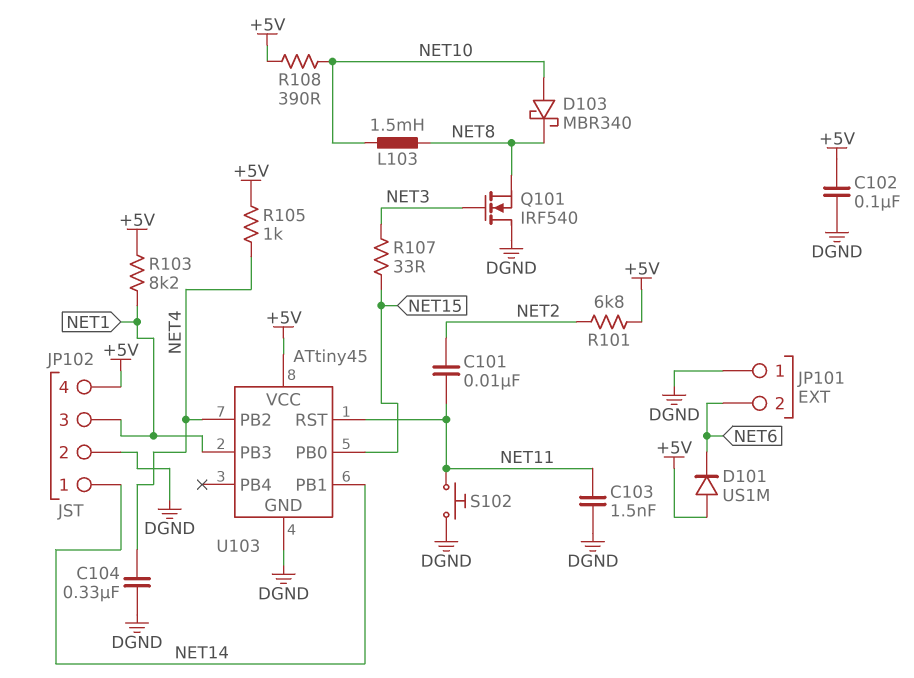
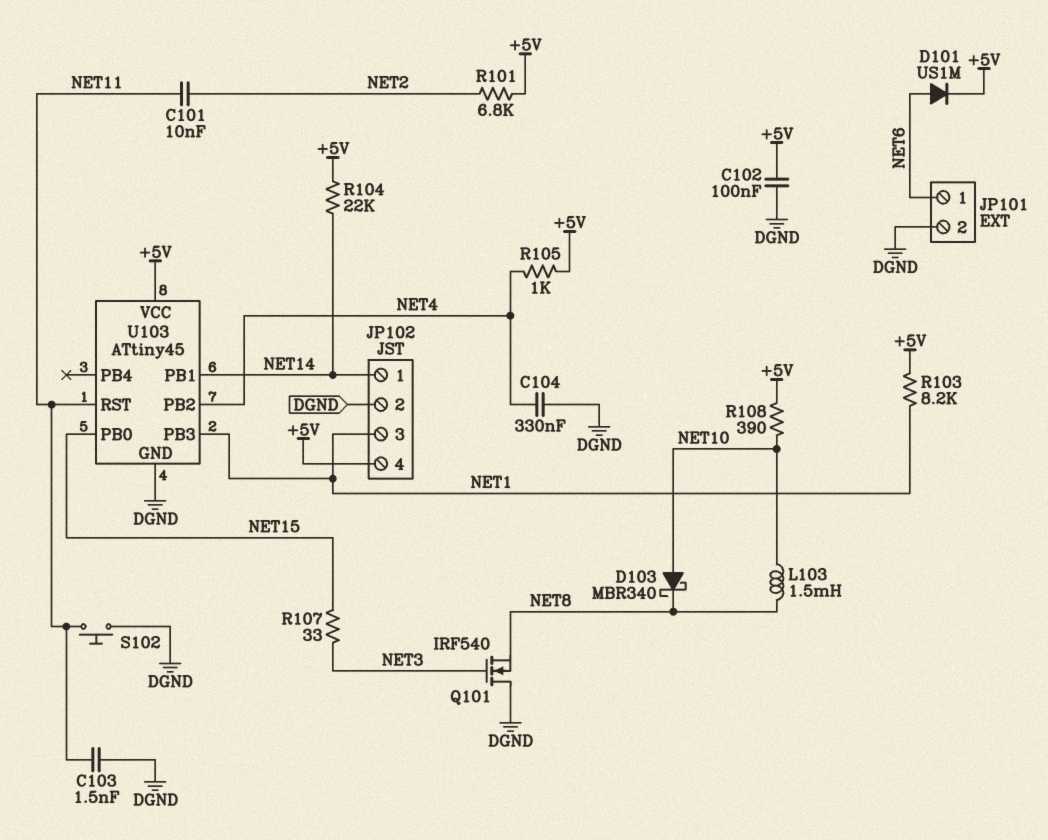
D101: diode US1M (A +5V, K NET6) -> diode US1M (A NET6, K +5V)
JP101 pin 1: DGND -> NET6
JP101 pin 2: NET6 -> DGND
R104: none -> 22k (+5V, NET14)

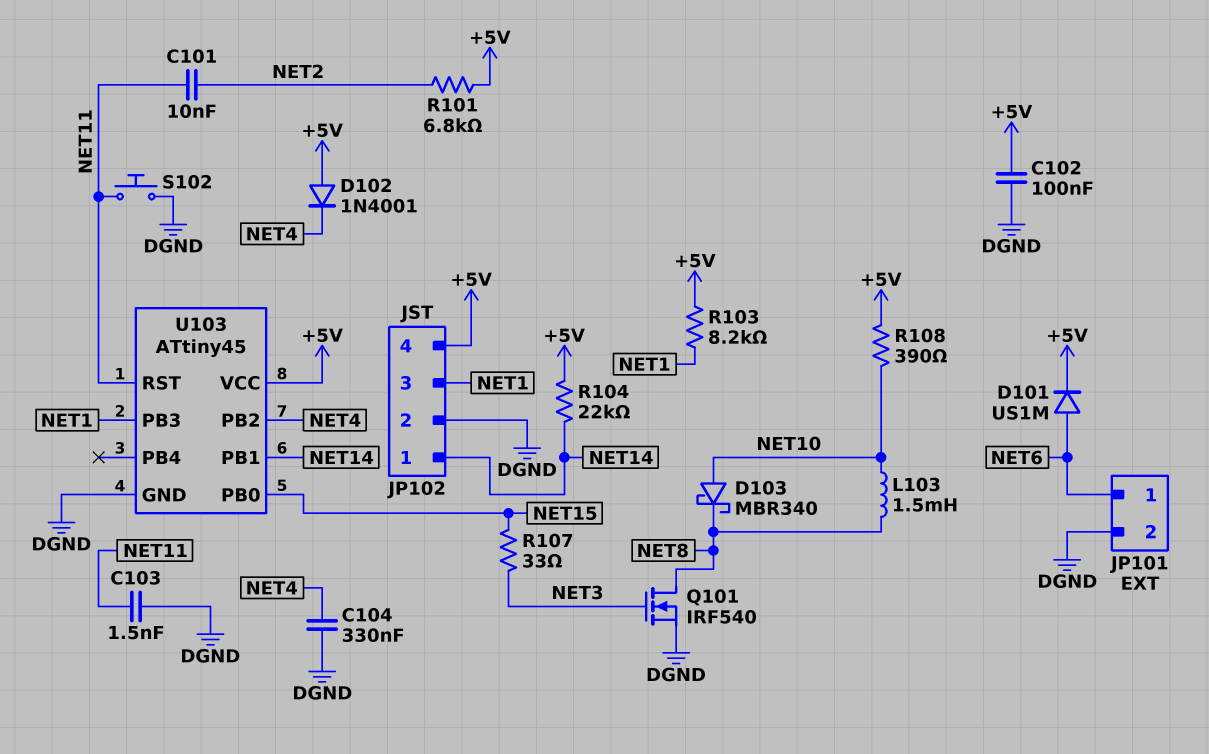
D102: none -> diode 1N4001 (A +5V, K NET4)
Q101: NMOS IRF540 (G NET3, D DGND, S NET8) -> NMOS IRF540 (G NET3, D NET8, S DGND)
R105: 1k (+5V, NET4) -> none

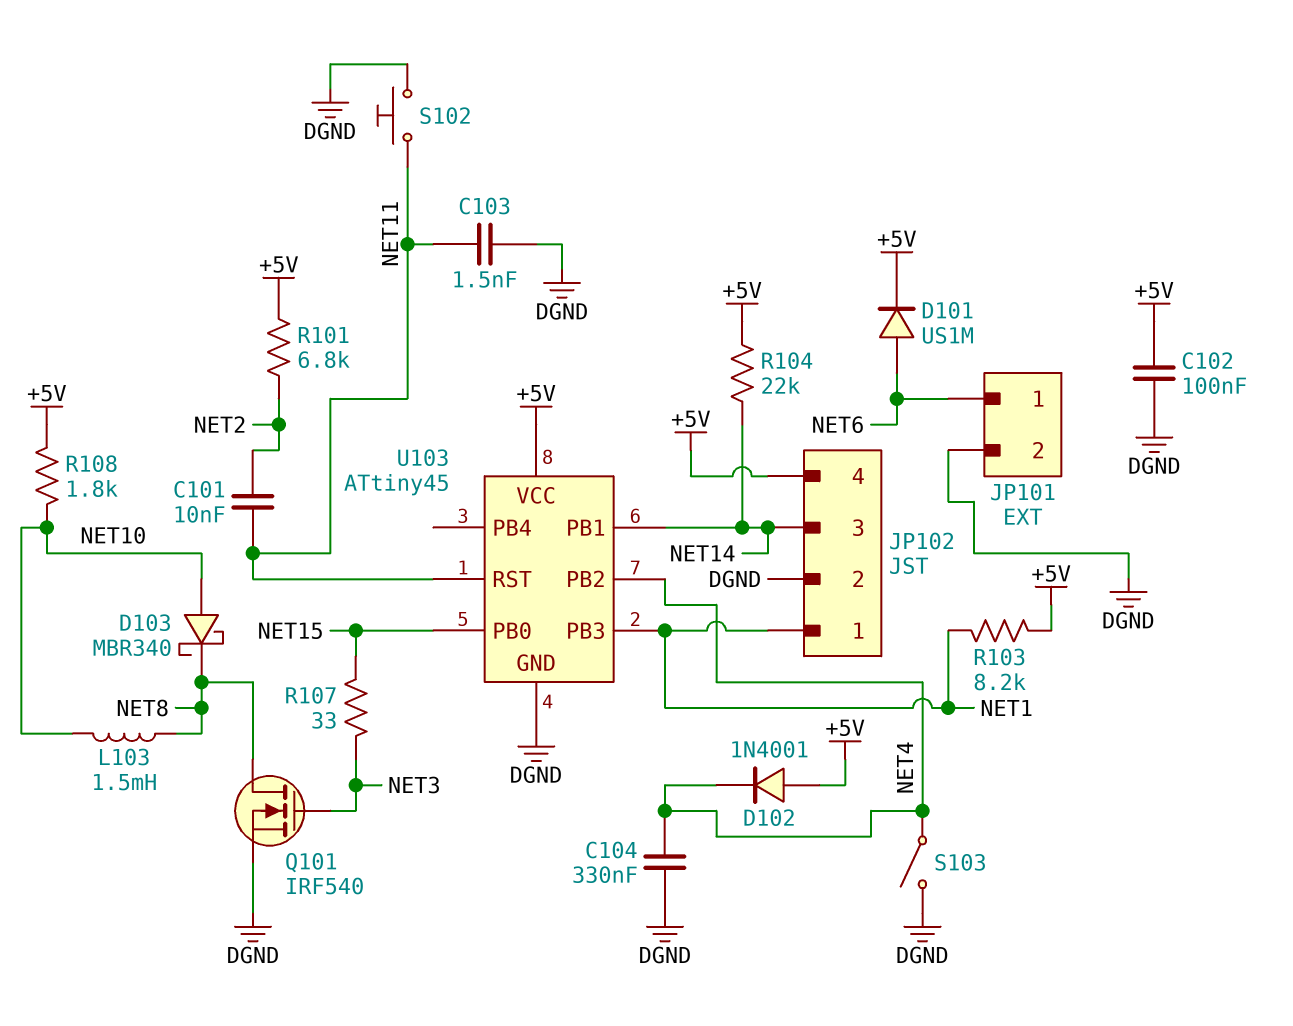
JP102 pin 1: NET14 -> NET1
JP102 pin 3: NET1 -> NET14
R108: 390 (+5V, NET10) -> 1.8k (+5V, NET10)
S103: none -> switch (DGND, NET4)

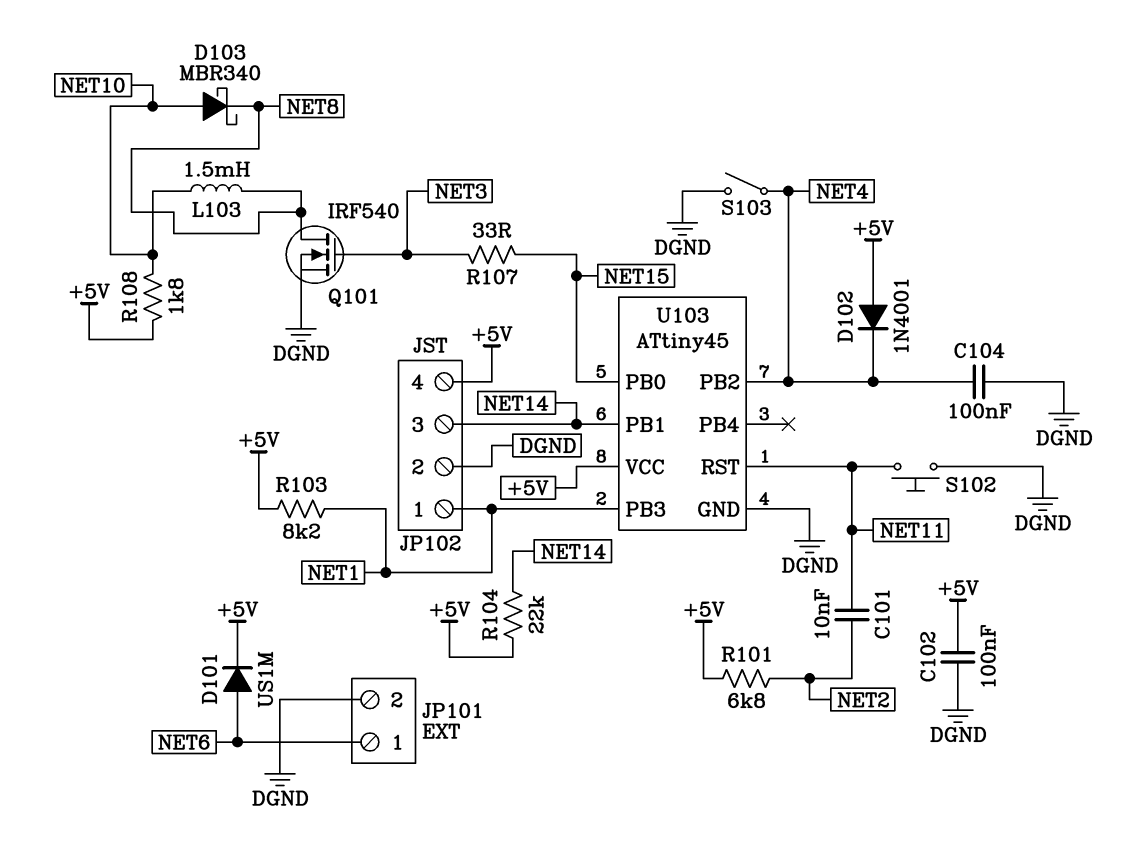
C103: 1.5nF (DGND, NET11) -> none
C104: 330nF (DGND, NET4) -> 100nF (DGND, NET4)

